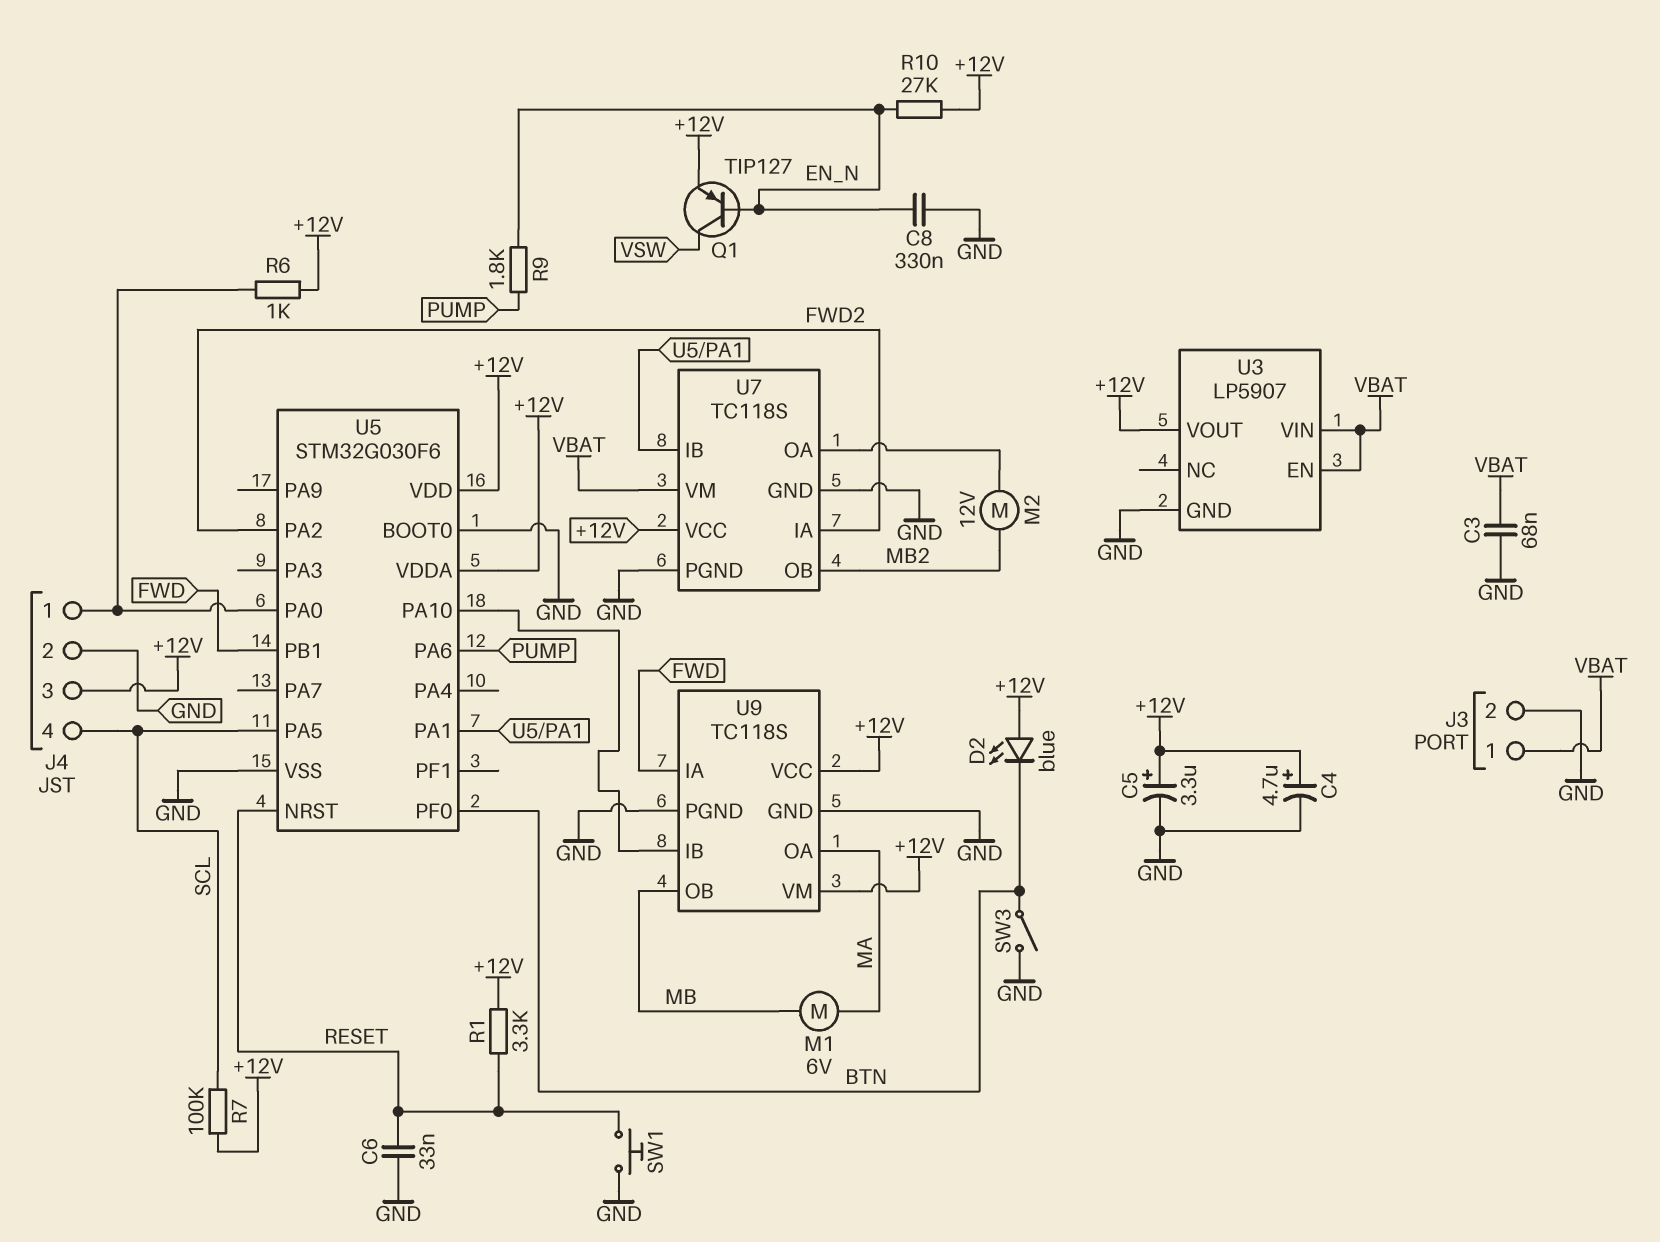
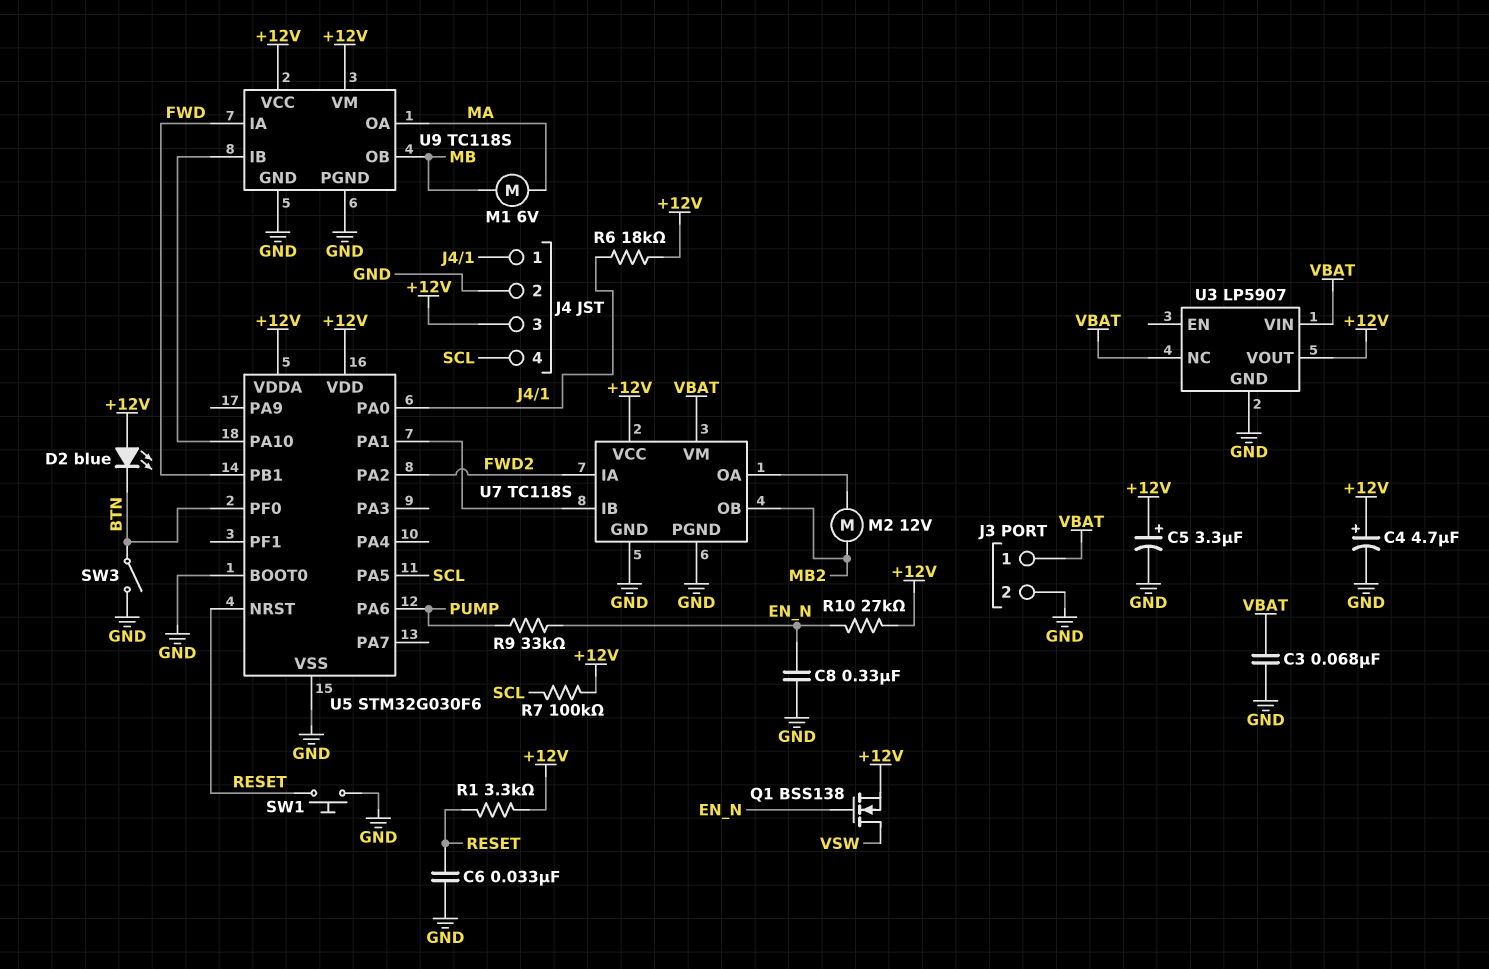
Q1: PNP TIP127 (B EN_N, C VSW, E +12V) -> NMOS BSS138 (G EN_N, D VSW, S +12V)
R6: 1k (+12V, J4/1) -> 18k (+12V, J4/1)
R9: 1.8k (EN_N, PUMP) -> 33k (EN_N, PUMP)
U3 pin EN: VBAT -> none
U3 pin NC: none -> VBAT

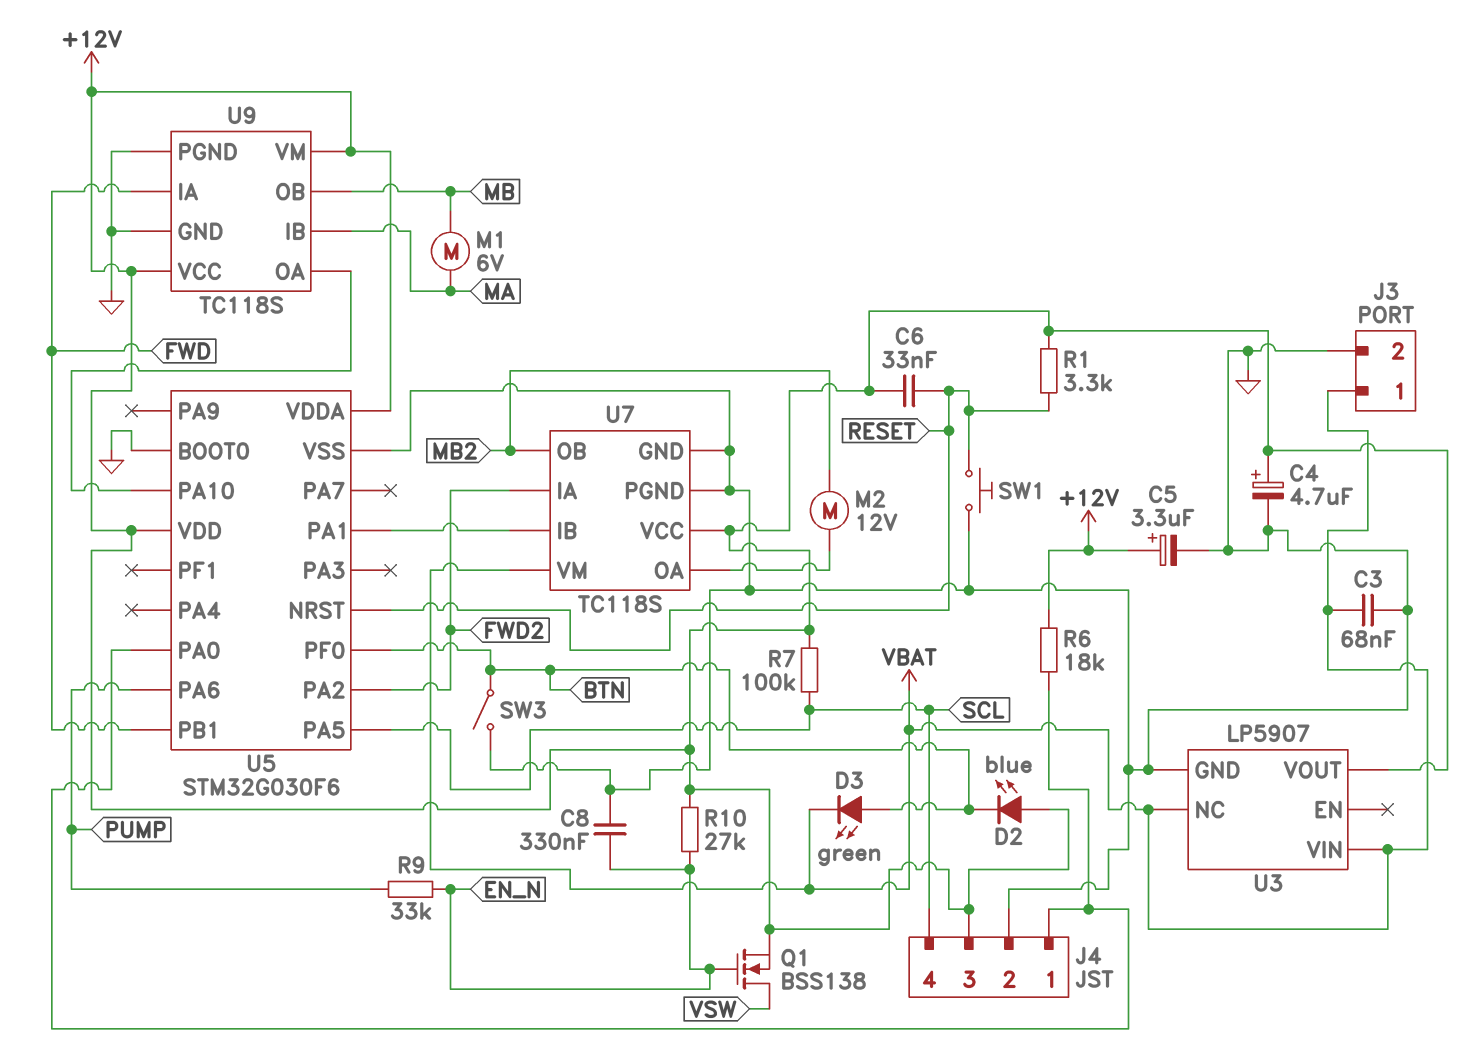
C6: 33nF (GND, RESET) -> 33nF (+12V, RESET)
D3: none -> LED green (A BTN, K VBAT)
U9 pin IB: U5/PA10 -> MA
U9 pin OA: MA -> U5/PA10

